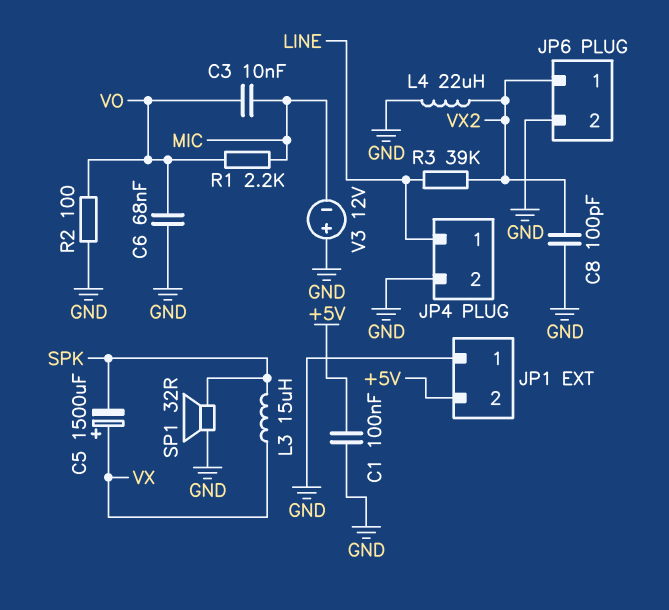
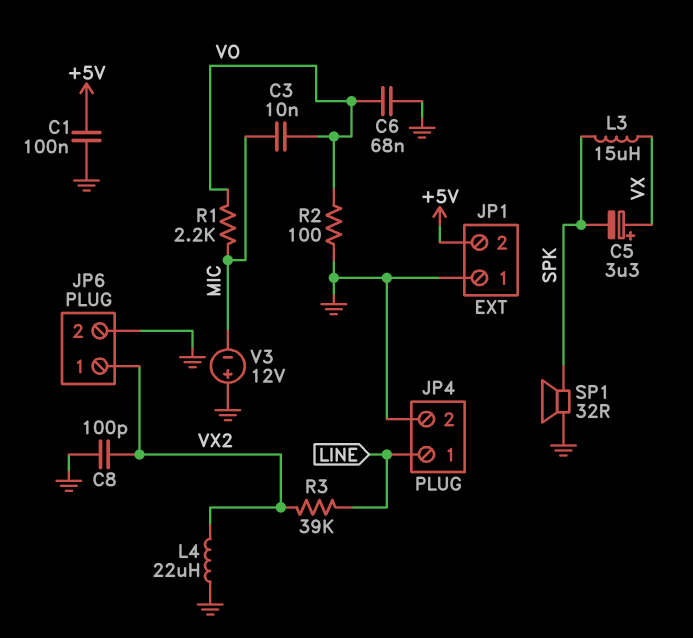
C5: 1500uF (plus VX, minus SPK) -> 3.3uF (plus VX, minus SPK)

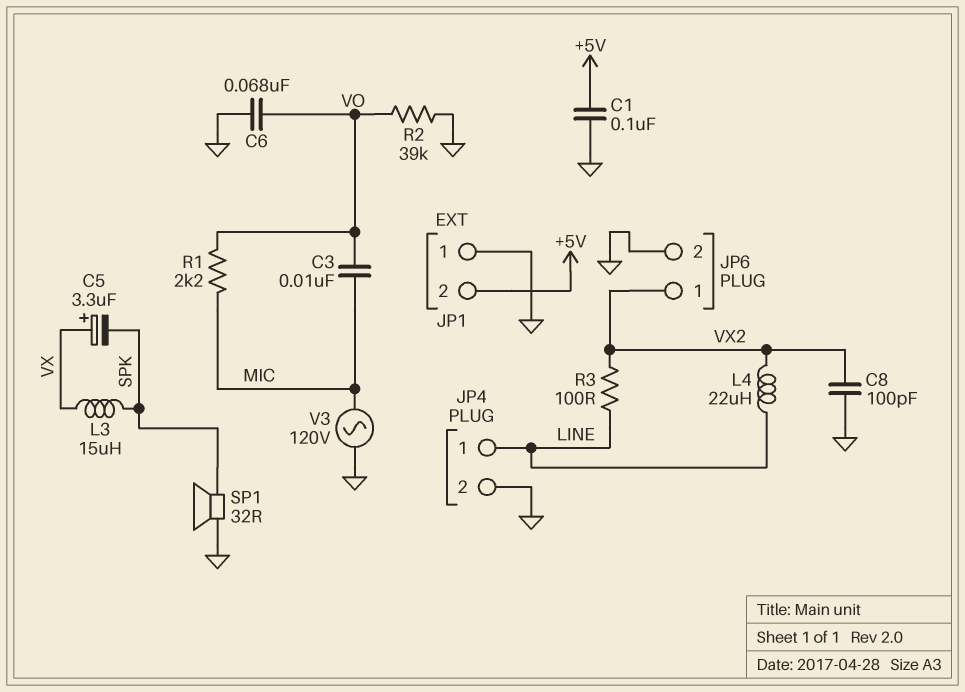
L4: 22uH (GND, VX2) -> 22uH (LINE, VX2)
R2: 100 (GND, VO) -> 39k (GND, VO)
R3: 39k (LINE, VX2) -> 100 (LINE, VX2)
V3: 12V (plus GND, minus MIC) -> AC 120V (GND, MIC)

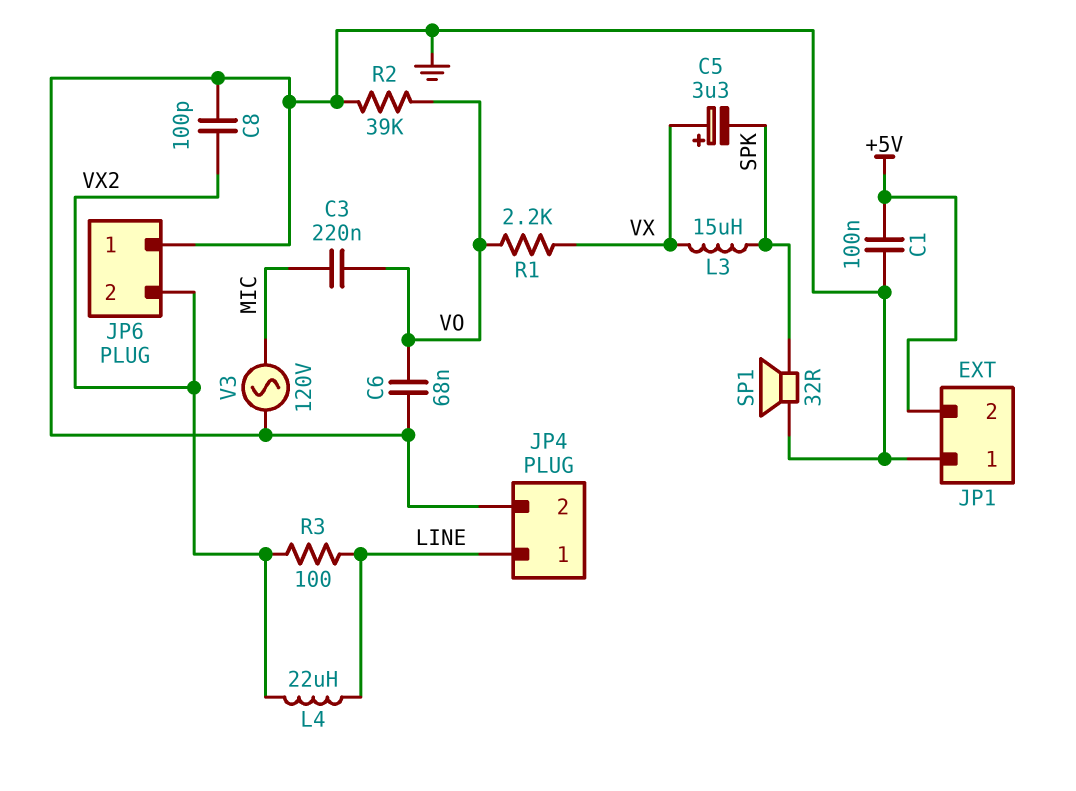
C3: 10nF (MIC, VO) -> 220nF (MIC, VO)
JP6 pin 1: VX2 -> GND
JP6 pin 2: GND -> VX2
R1: 2.2k (MIC, VO) -> 2.2k (VO, VX)

